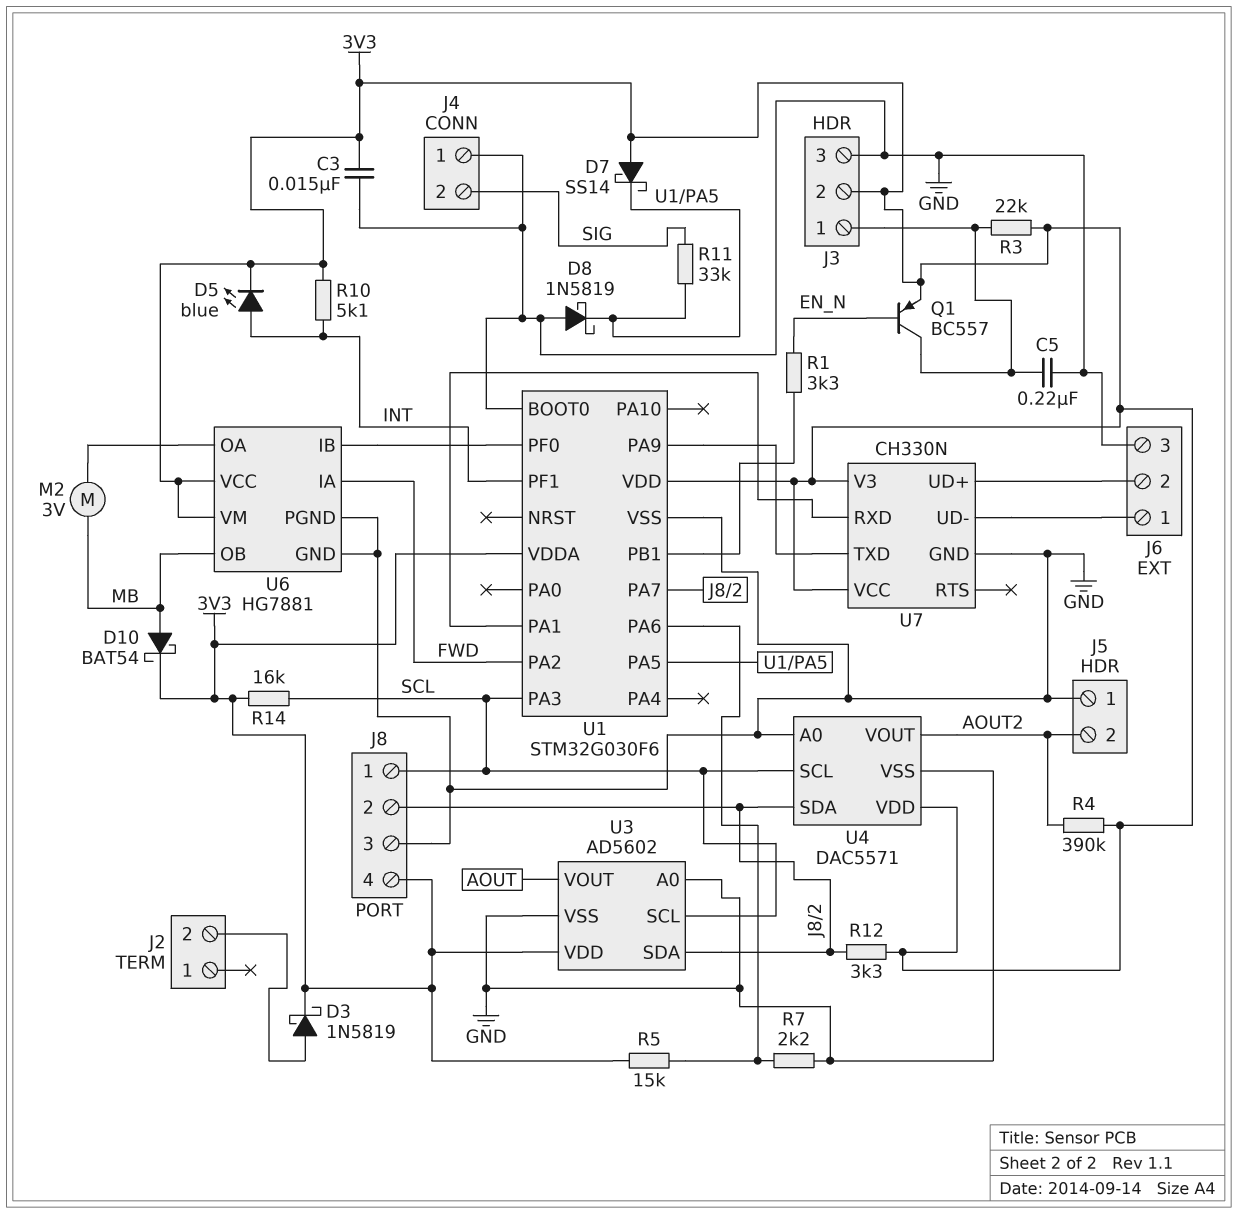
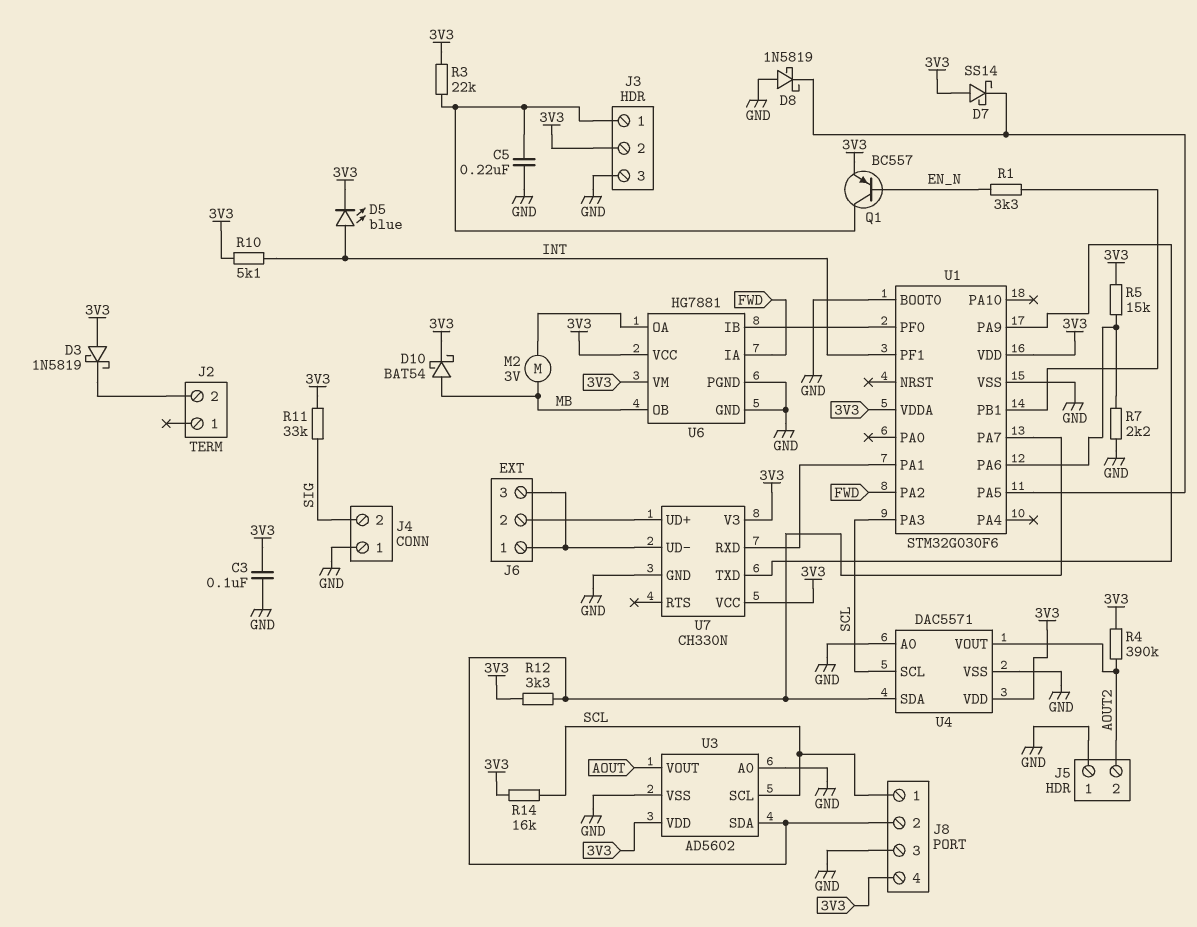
C3: 15nF (3V3, GND) -> 100nF (3V3, GND)
D3: schottky 1N5819 (A J2/2, K 3V3) -> schottky 1N5819 (A 3V3, K J2/2)
J6 pin 3: GND -> J6/1
R11: 33k (SIG, U1/PA5) -> 33k (3V3, SIG)

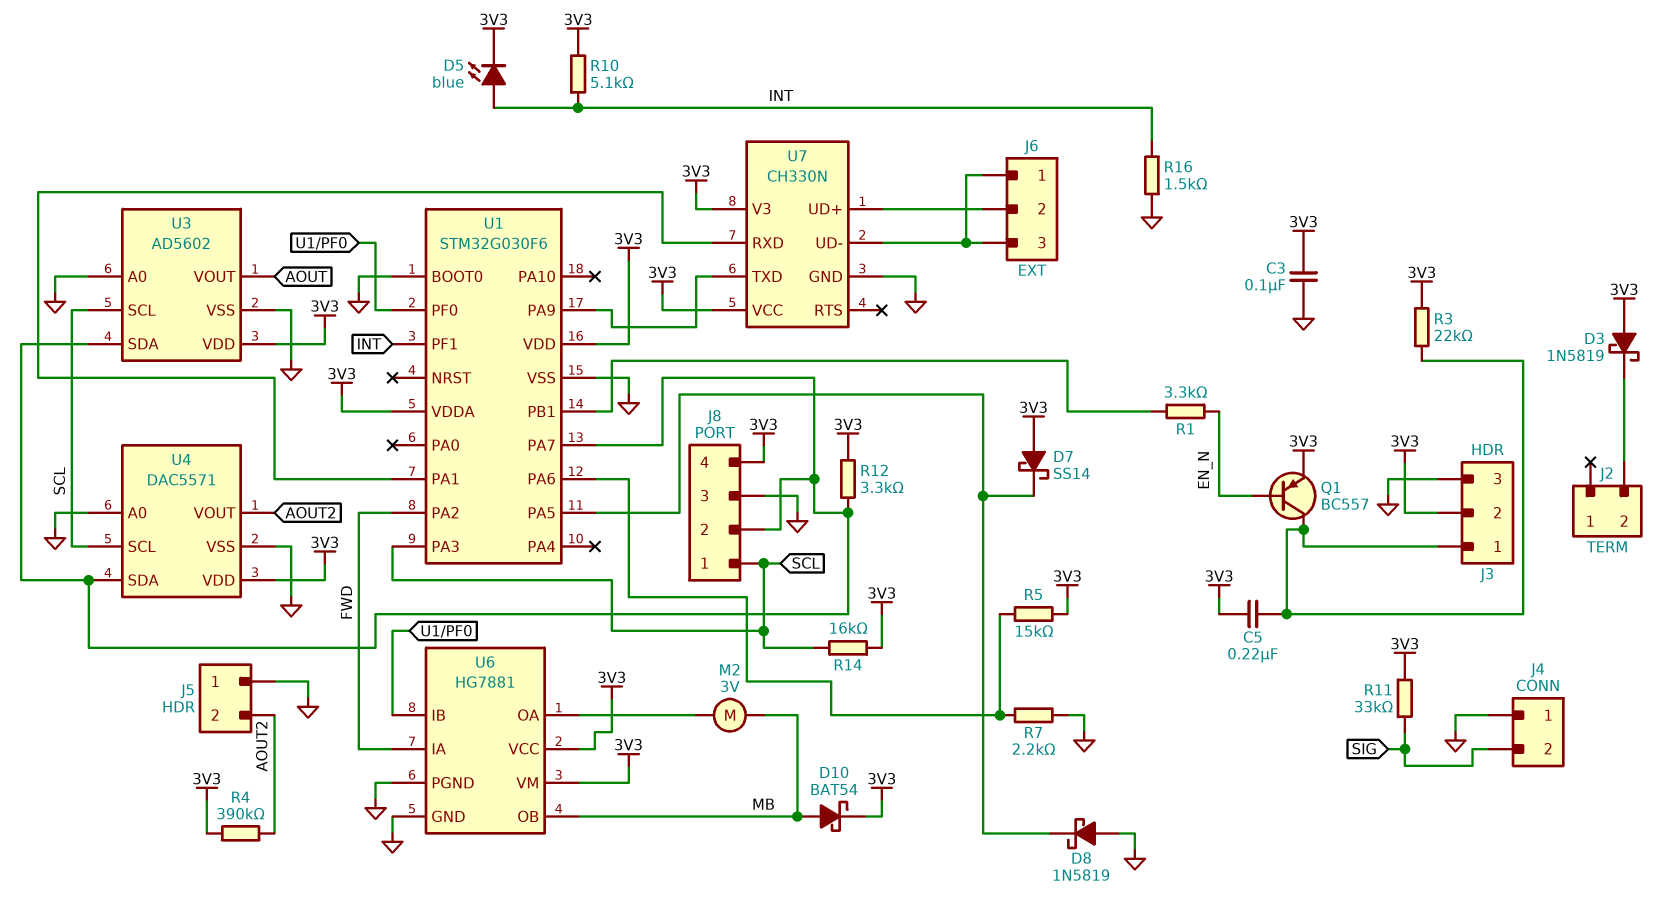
C5: 220nF (GND, J3/1) -> 220nF (3V3, J3/1)
R16: none -> 1.5k (GND, INT)

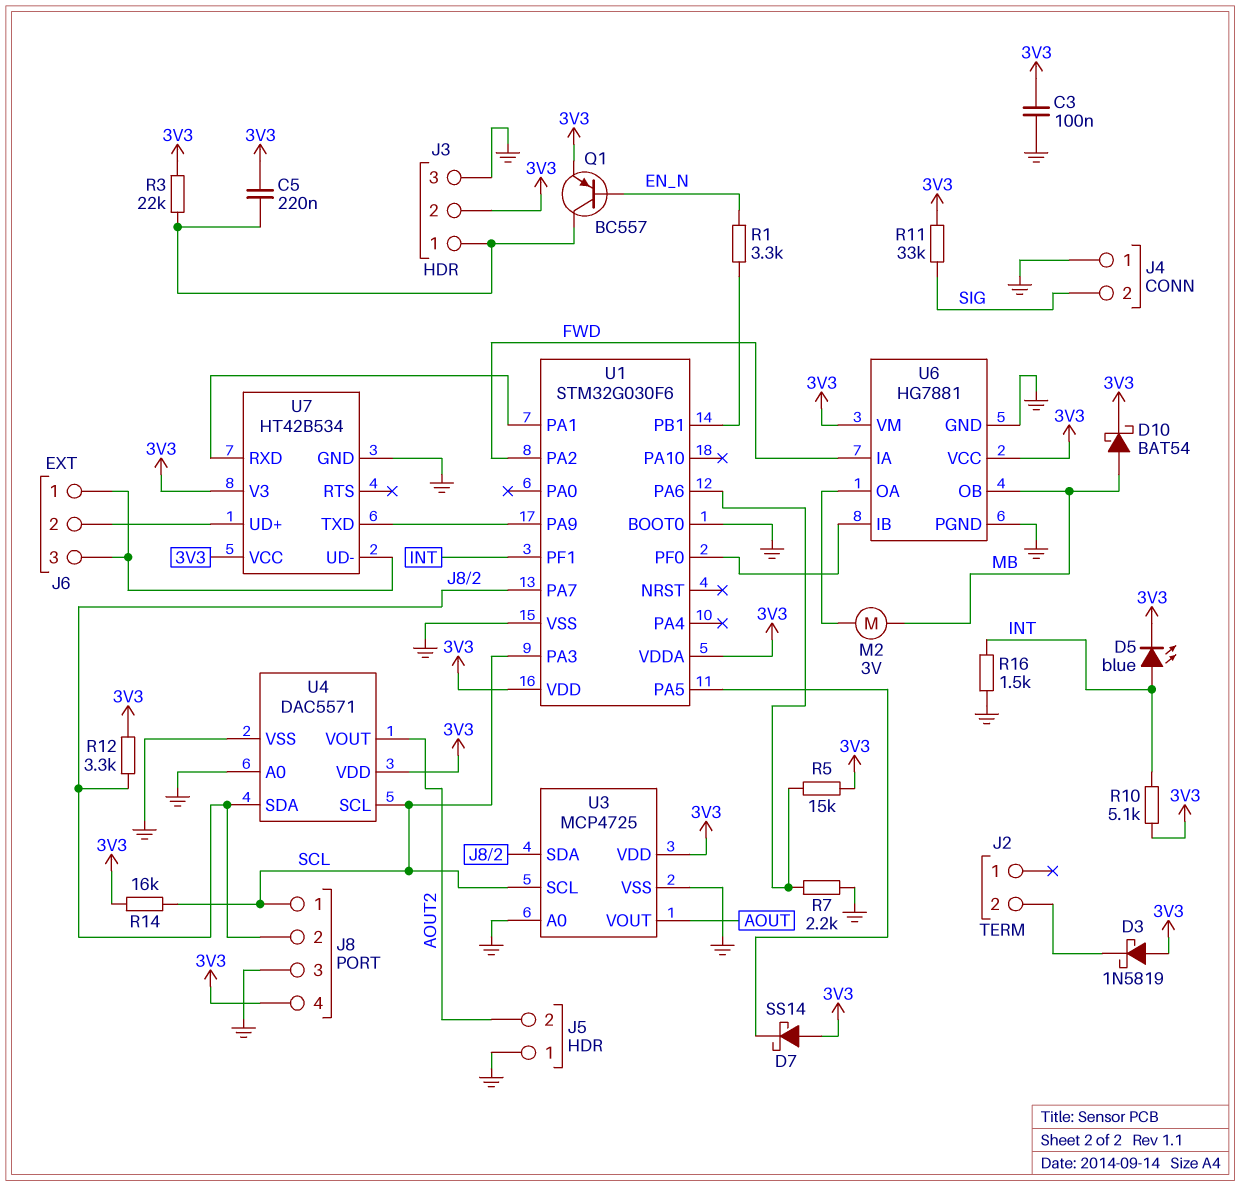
D8: schottky 1N5819 (A GND, K U1/PA5) -> none
R4: 390k (3V3, AOUT2) -> none
U3: AD5602 -> MCP4725
U7: CH330N -> HT42B534

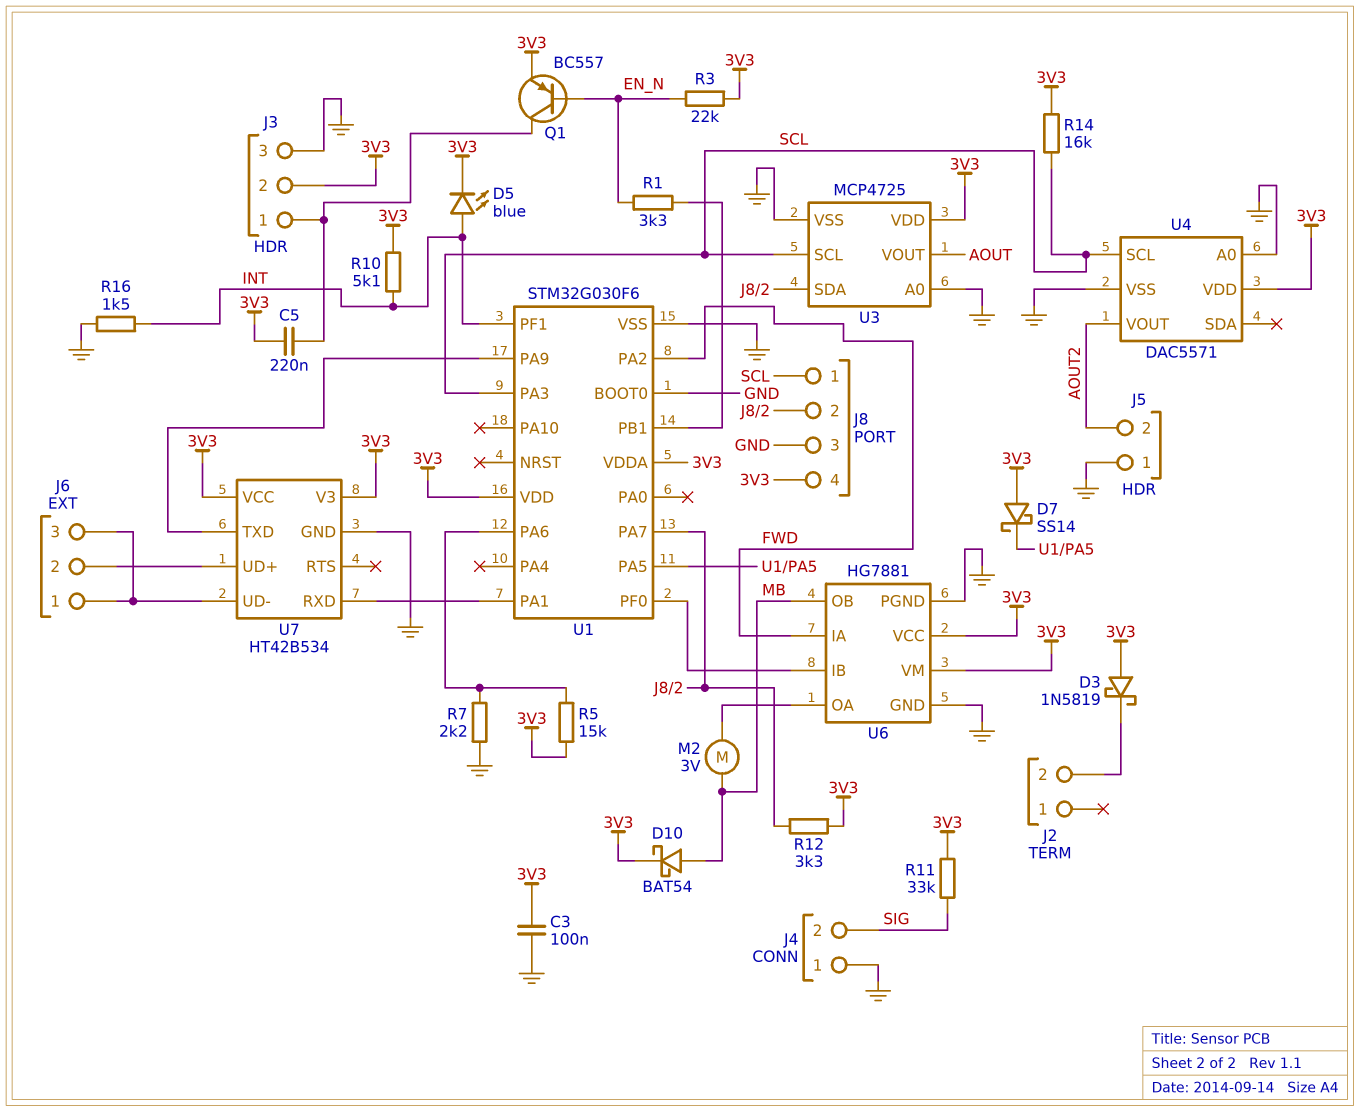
R3: 22k (3V3, J3/1) -> 22k (3V3, EN_N)
U4 pin SDA: J8/2 -> none

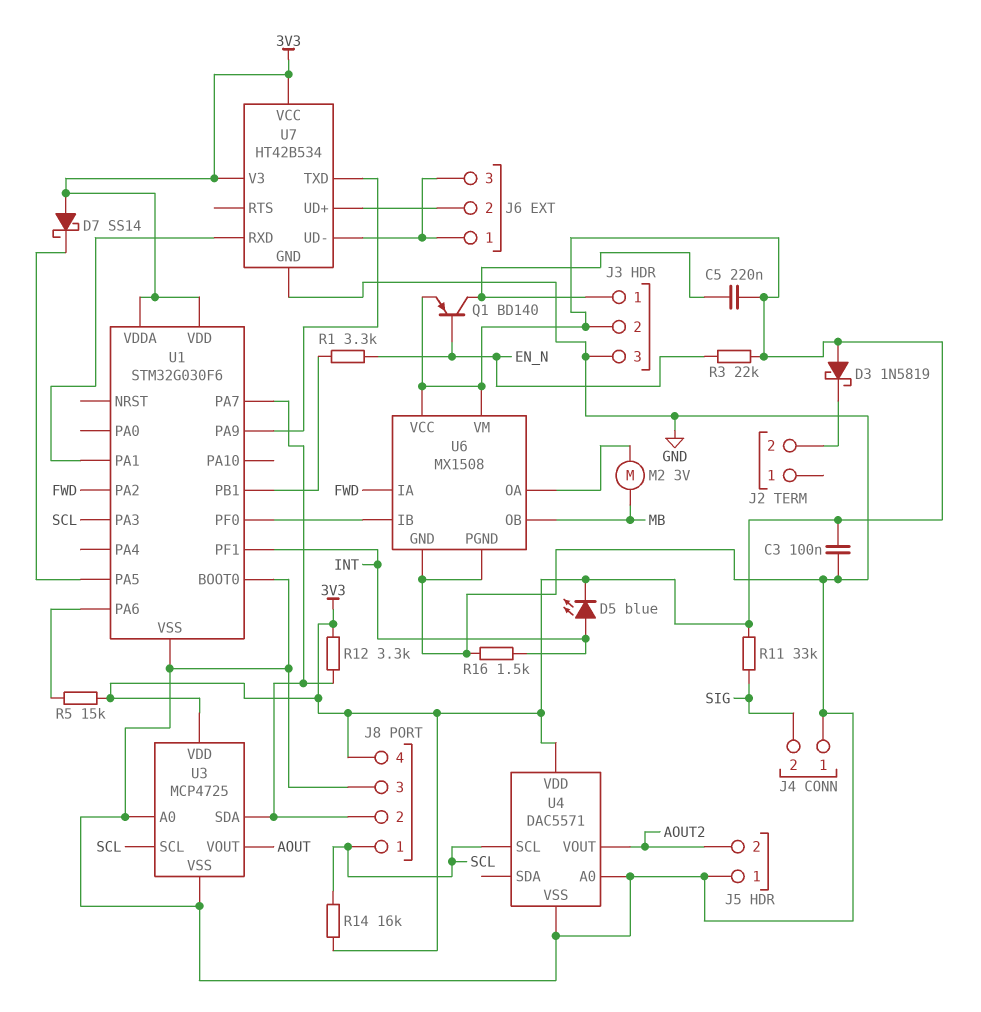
D10: schottky BAT54 (A MB, K 3V3) -> none
Q1: PNP BC557 (B EN_N, C J3/1, E 3V3) -> PNP BD140 (B EN_N, C J3/1, E 3V3)
R7: 2.2k (GND, U1/PA6) -> none
R10: 5.1k (3V3, INT) -> none
U6: HG7881 -> MX1508

